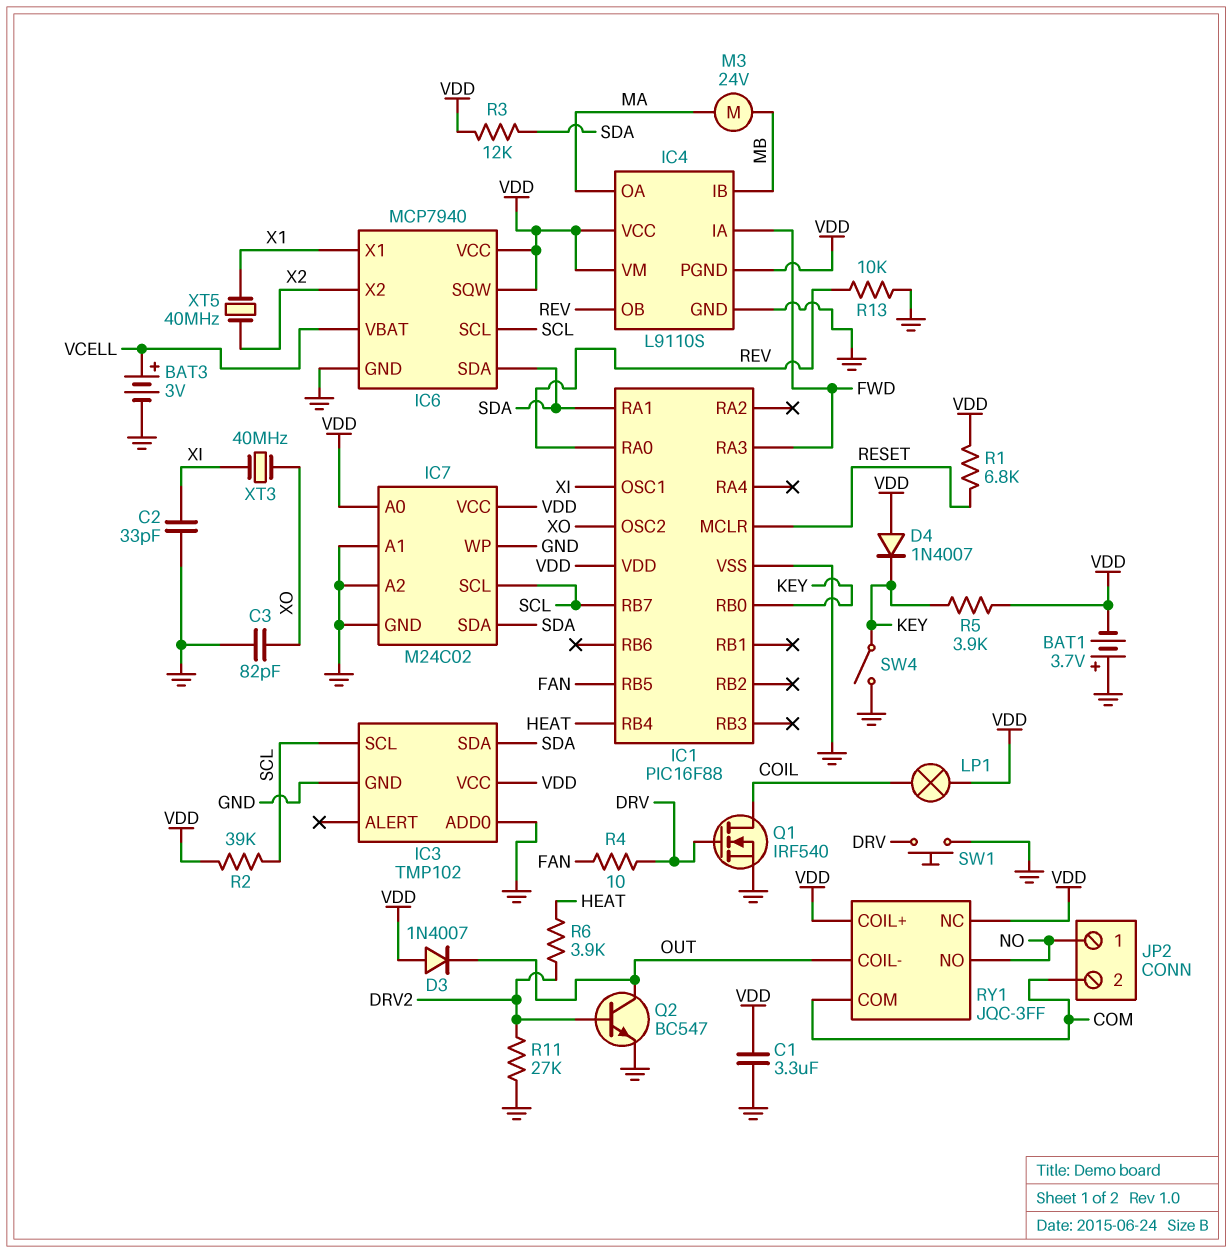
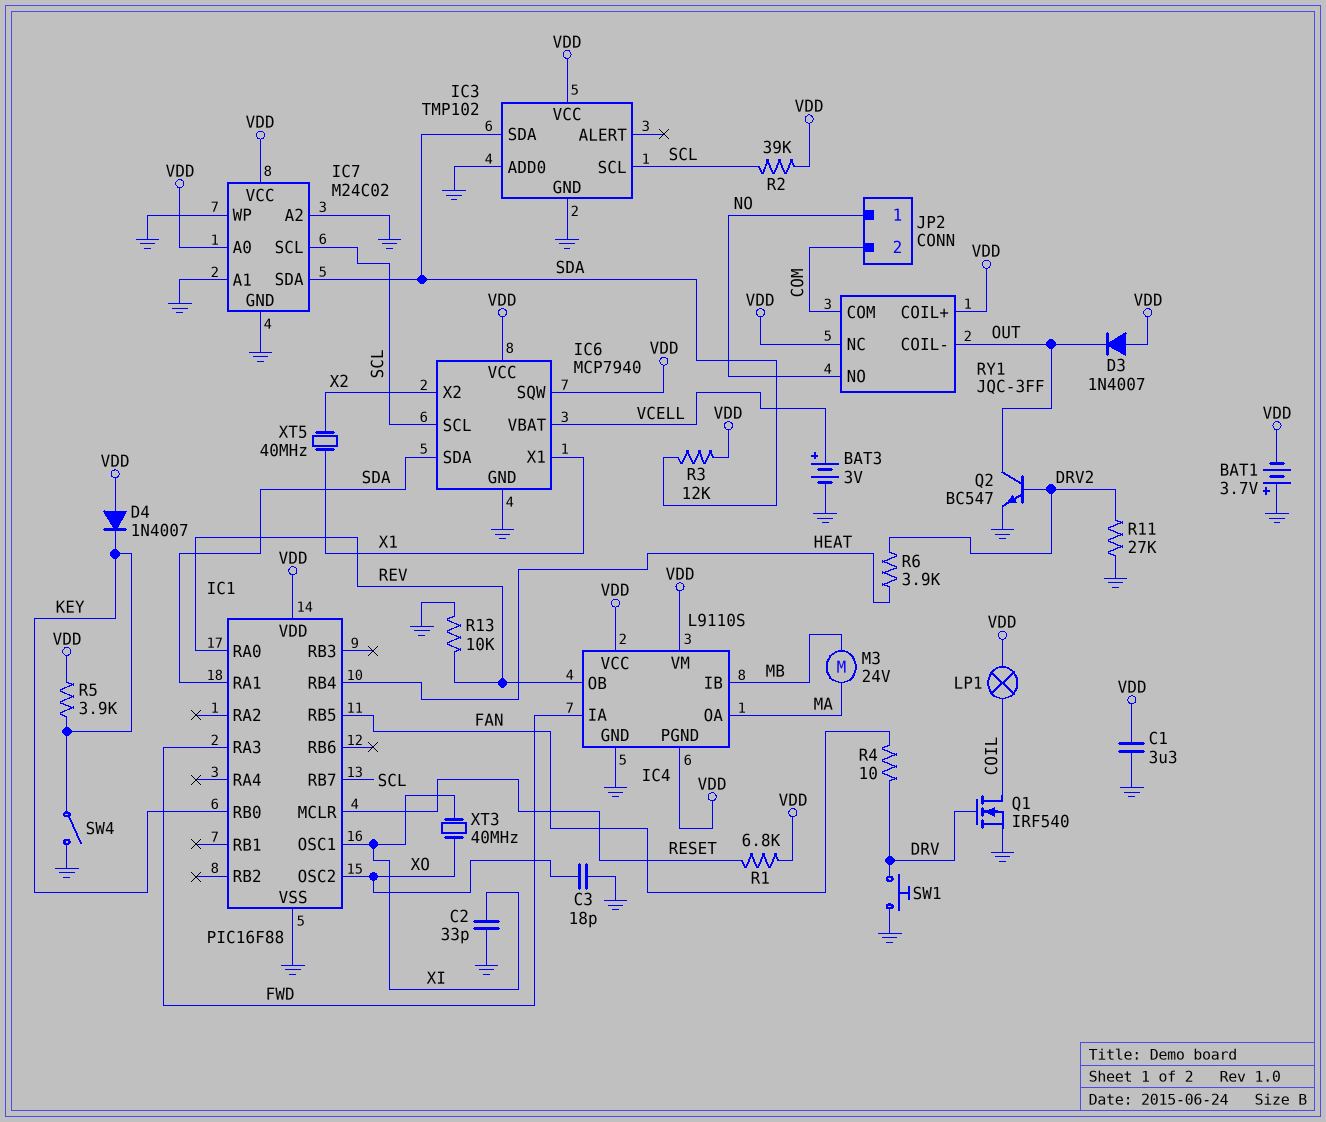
C3: 82pF (GND, XO) -> 18pF (GND, XO)

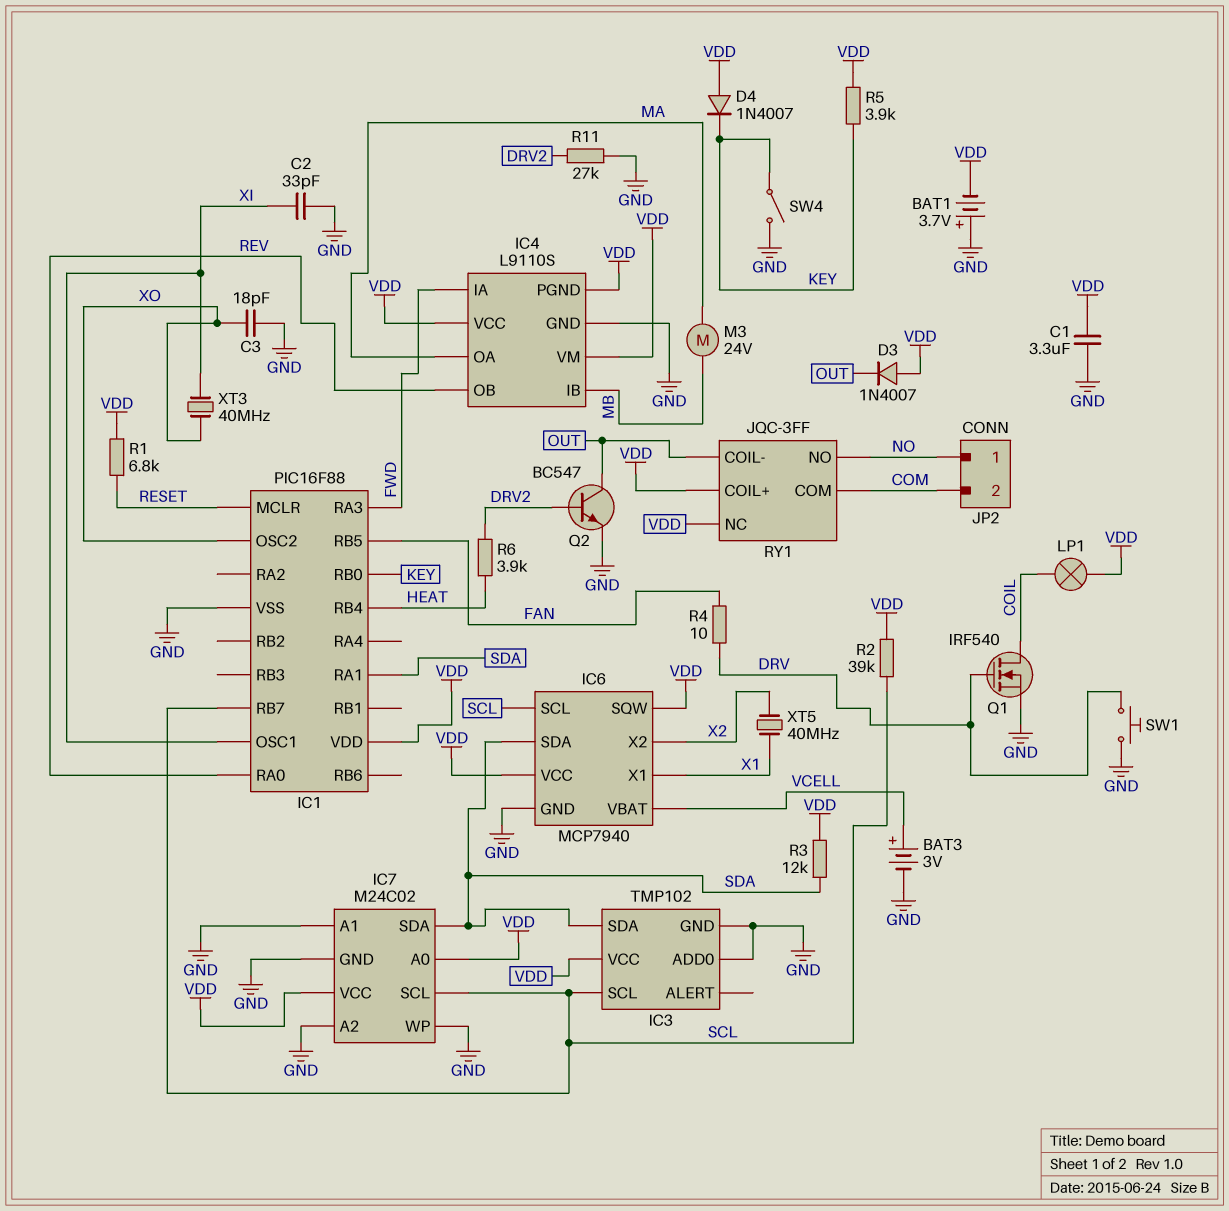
R13: 10k (GND, REV) -> none

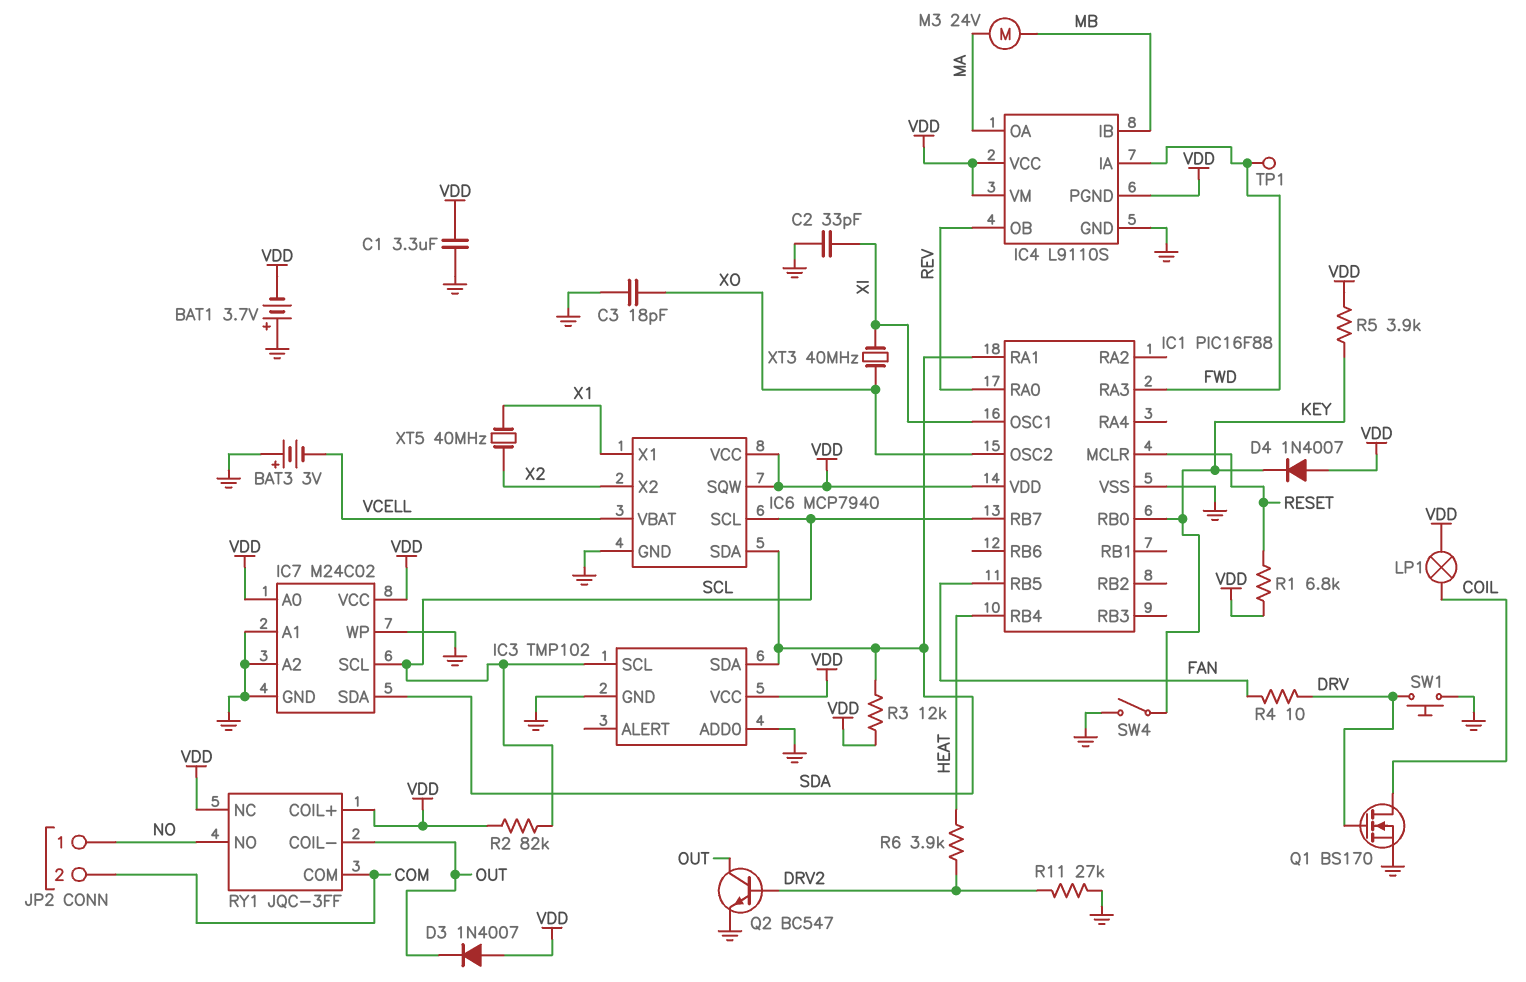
BAT3: 3V (plus VCELL, minus GND) -> 3V (plus GND, minus VCELL)
Q1: NMOS IRF540 (G DRV, D COIL, S GND) -> NMOS BS170 (G DRV, D COIL, S GND)
R2: 39k (SCL, VDD) -> 82k (SCL, VDD)
TP1: none -> test point (FWD)

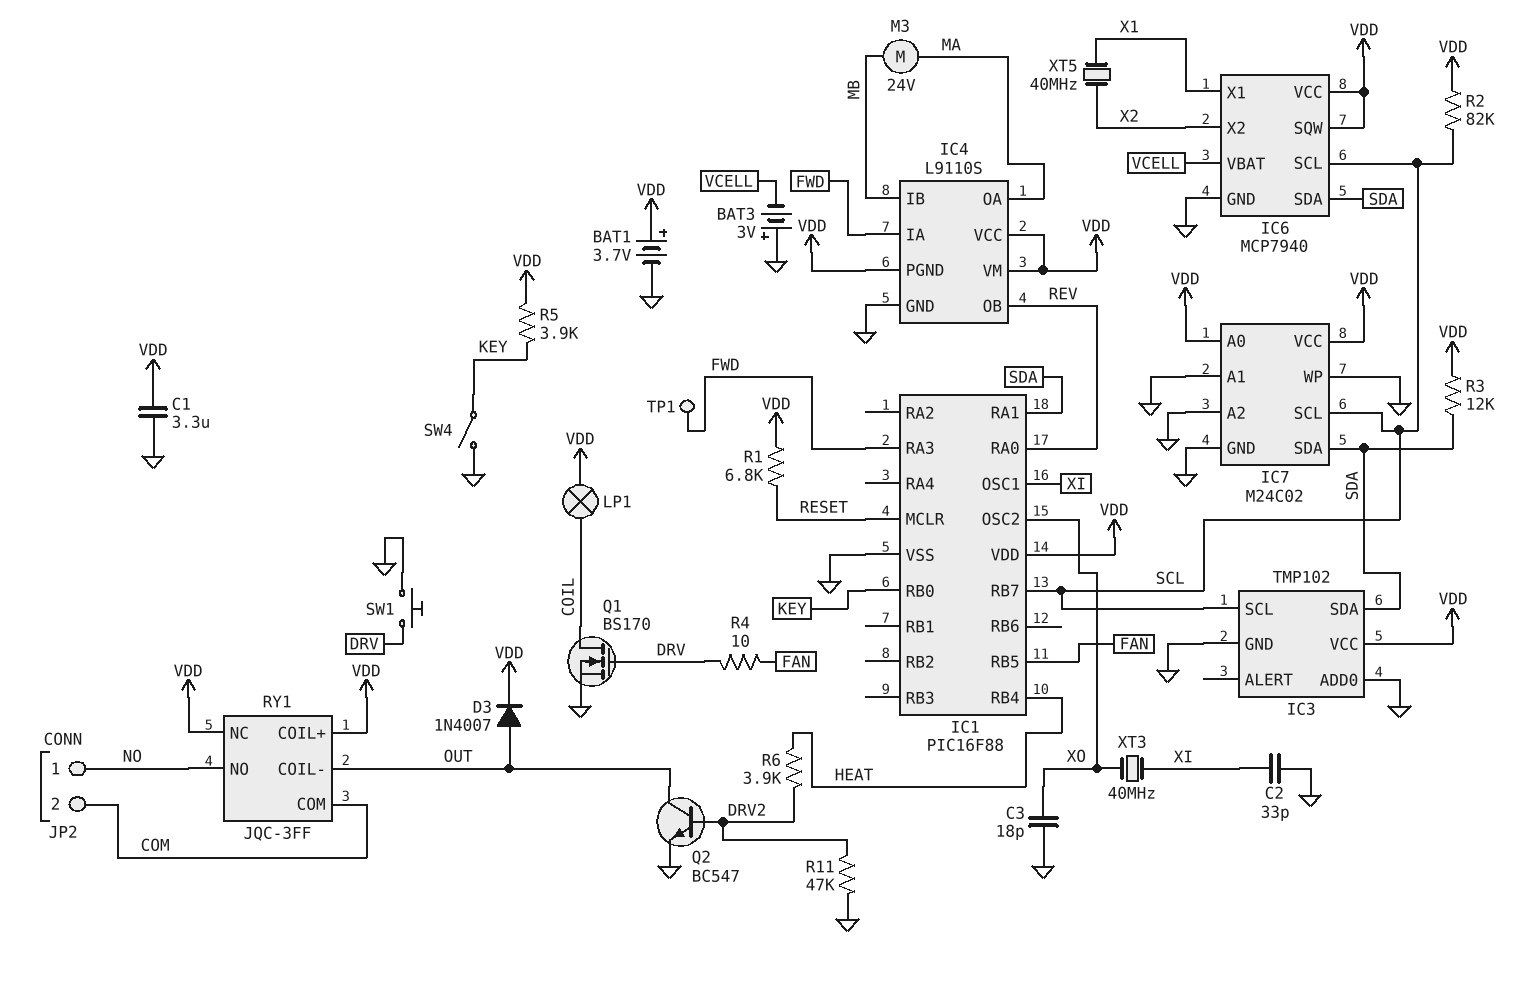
BAT1: 3.7V (plus GND, minus VDD) -> 3.7V (plus VDD, minus GND)
D3: diode 1N4007 (A VDD, K OUT) -> diode 1N4007 (A OUT, K VDD)
D4: diode 1N4007 (A VDD, K KEY) -> none
R11: 27k (DRV2, GND) -> 47k (DRV2, GND)

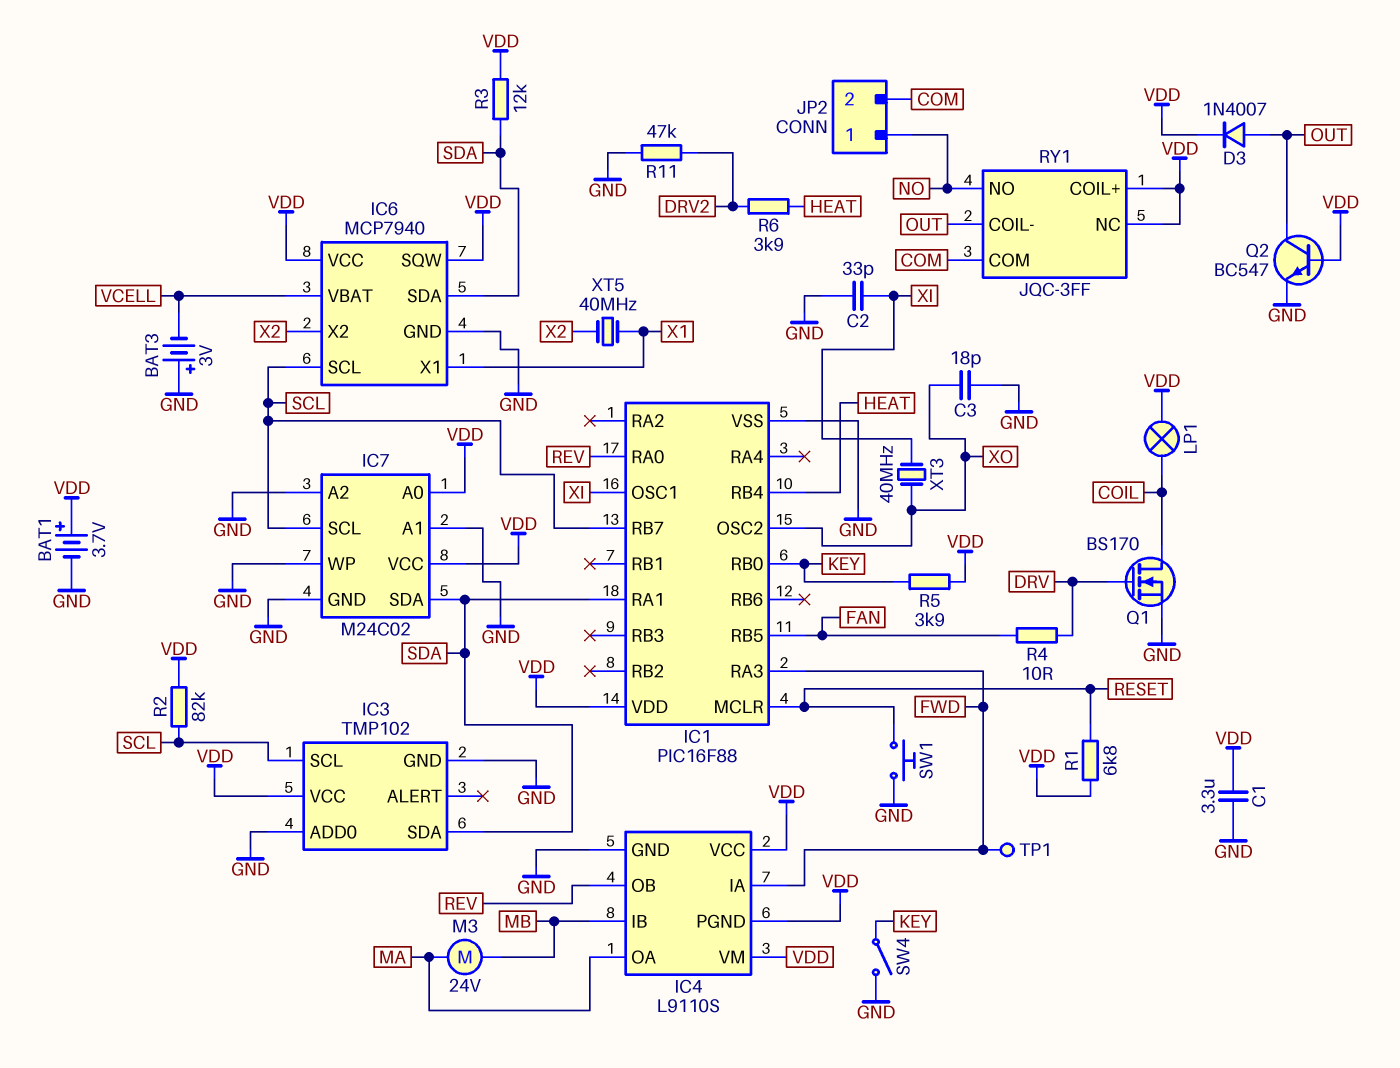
Q2: NPN BC547 (B DRV2, C OUT, E GND) -> NPN BC547 (B VDD, C OUT, E GND)
SW1: button (DRV, GND) -> button (GND, RESET)

